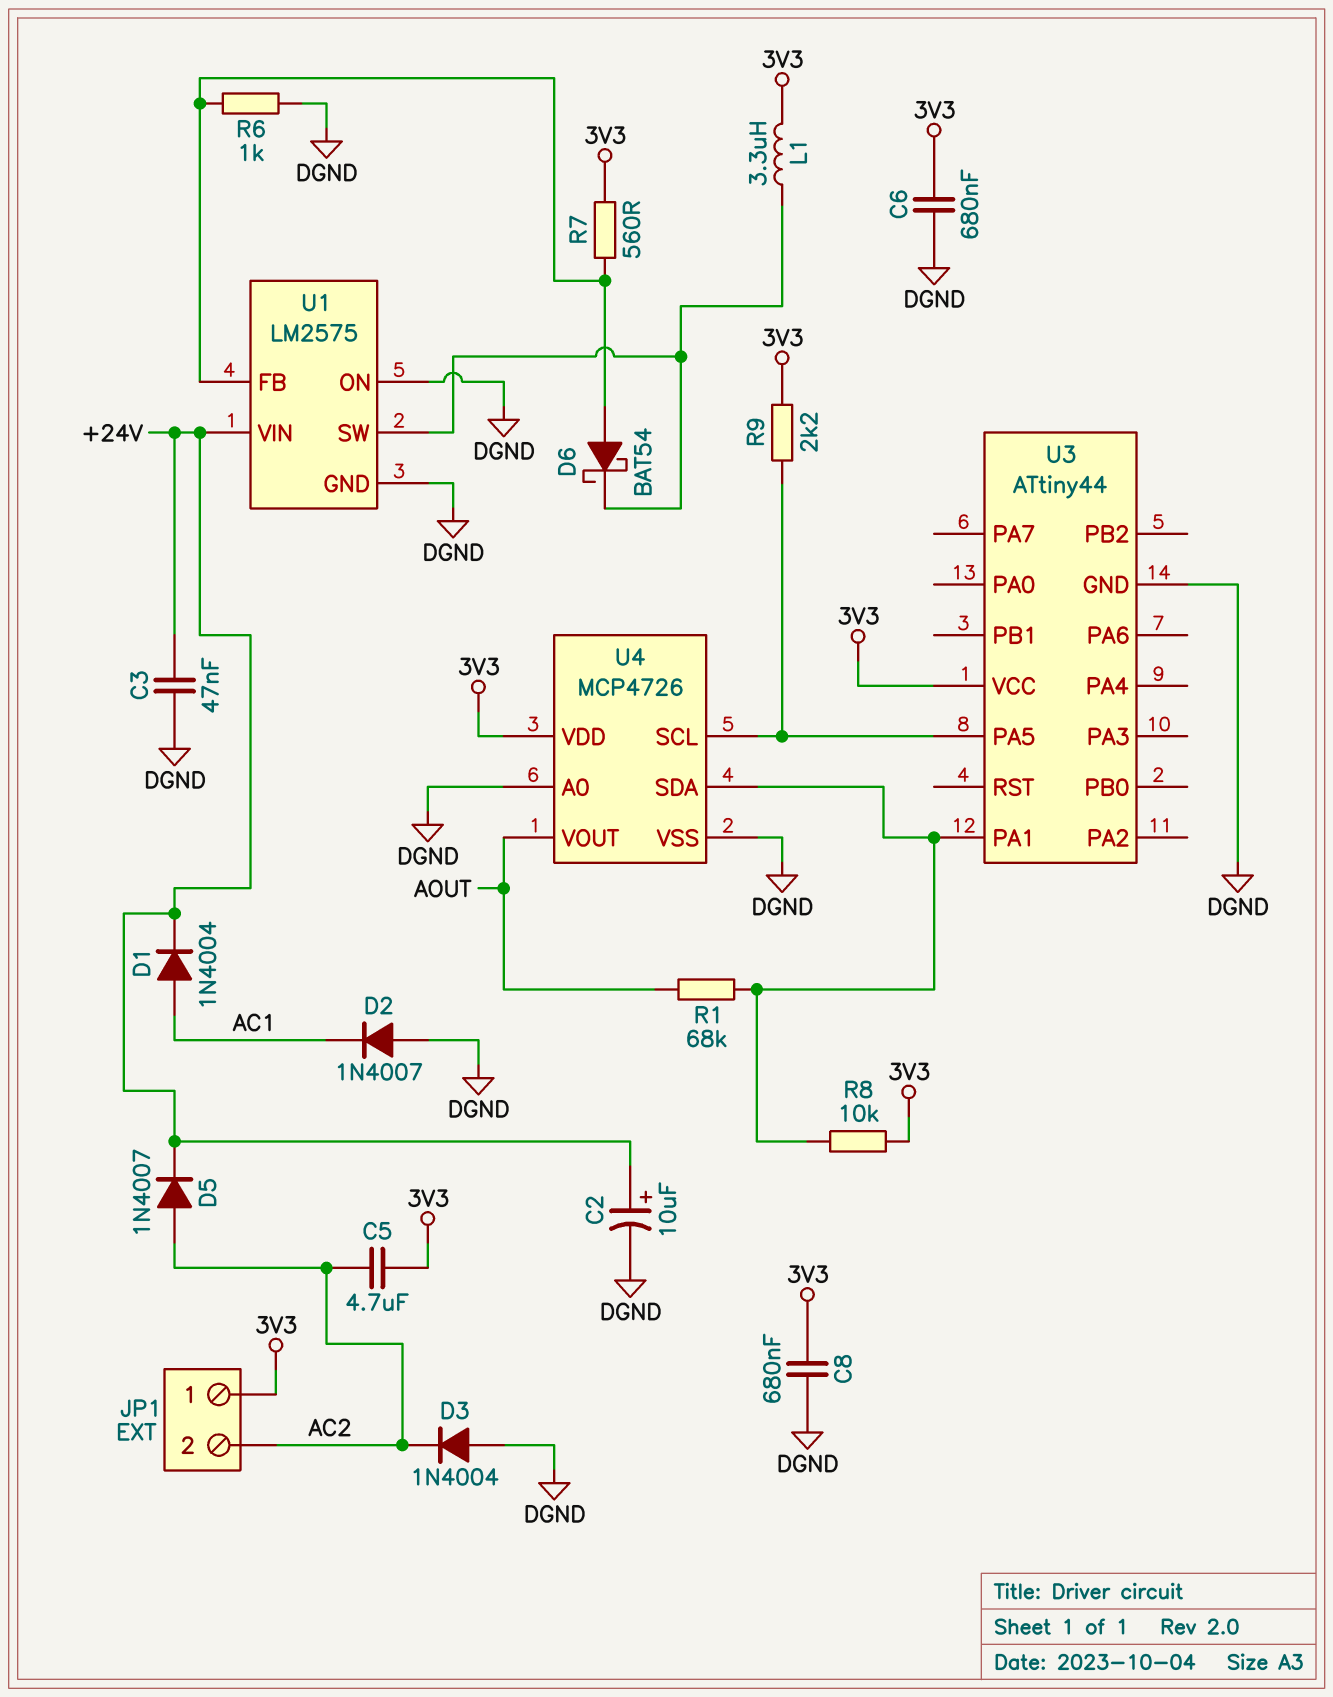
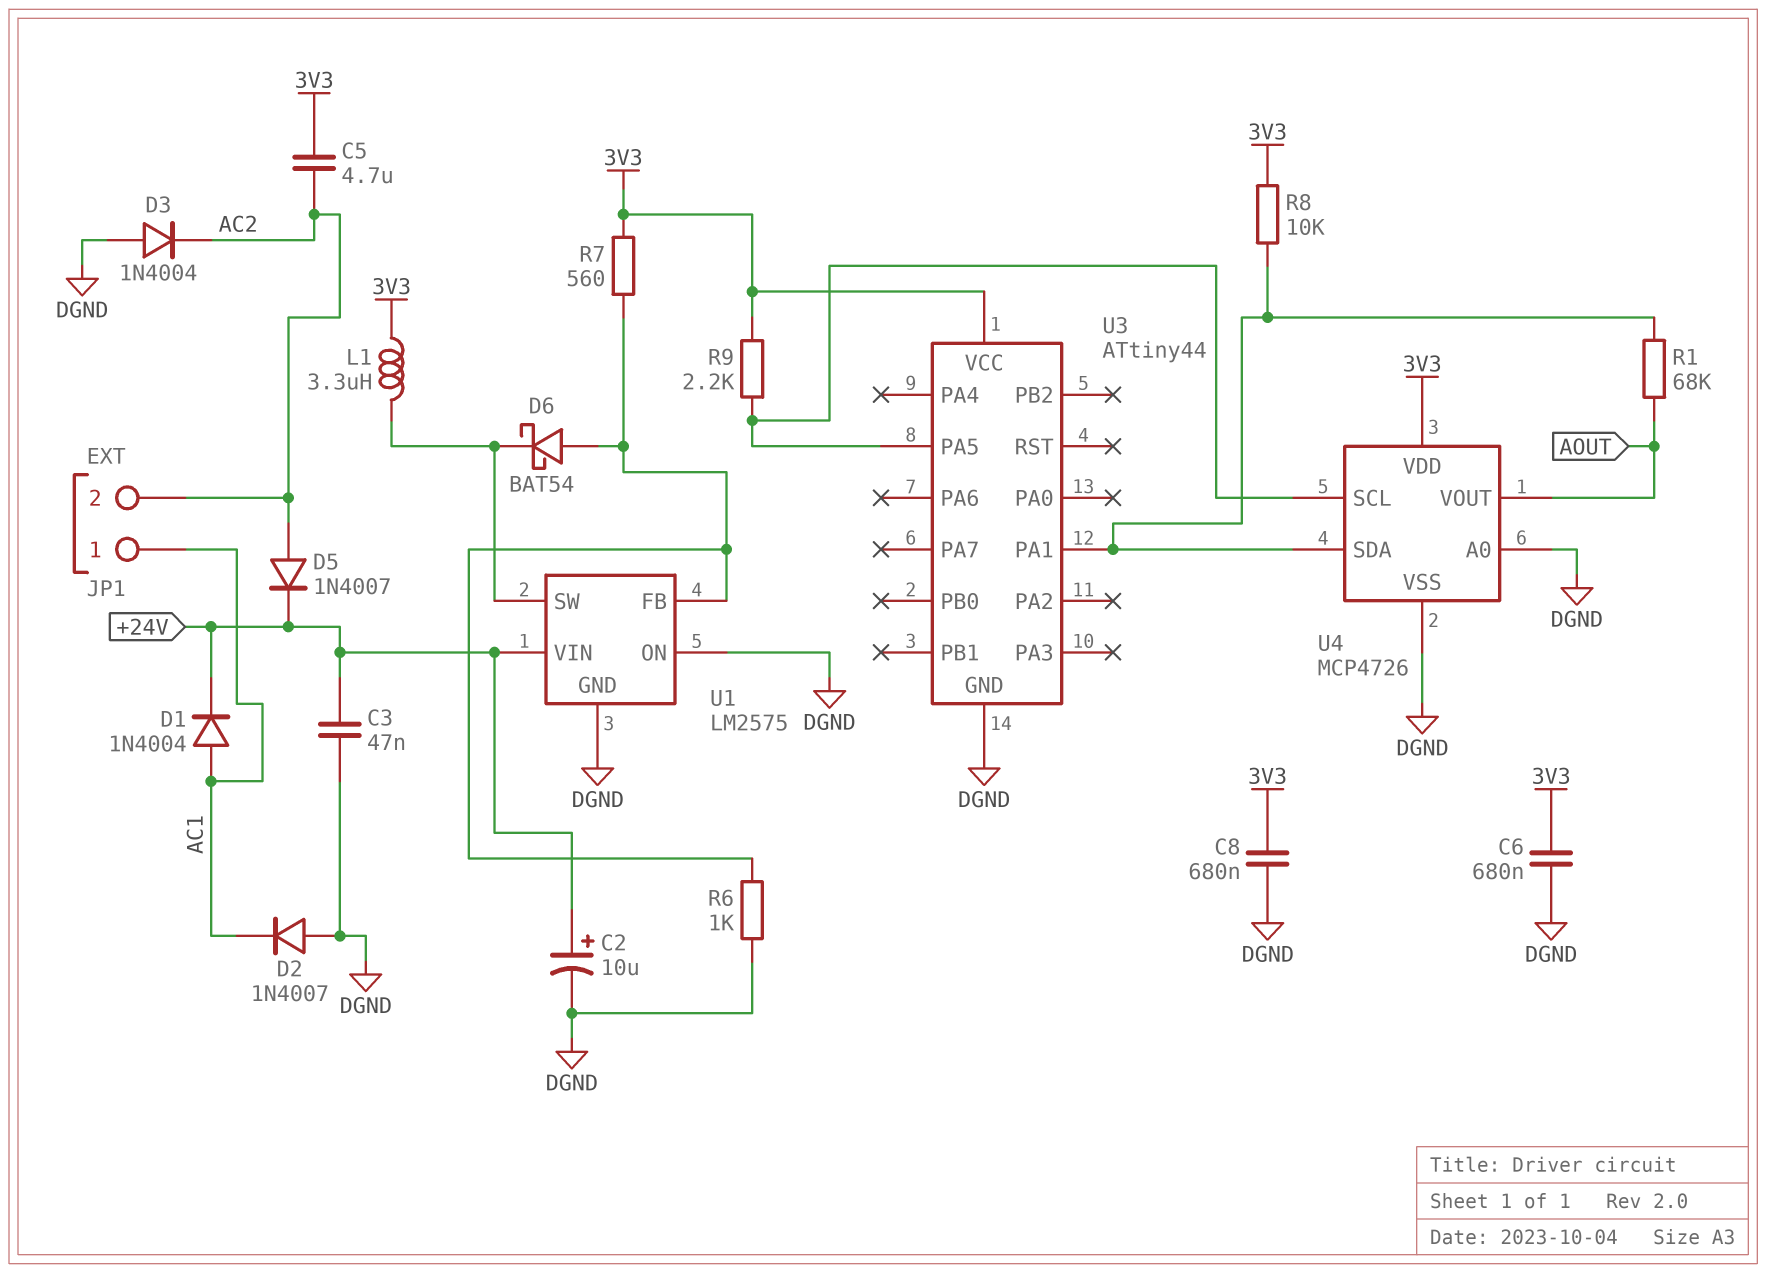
JP1 pin 1: 3V3 -> AC1

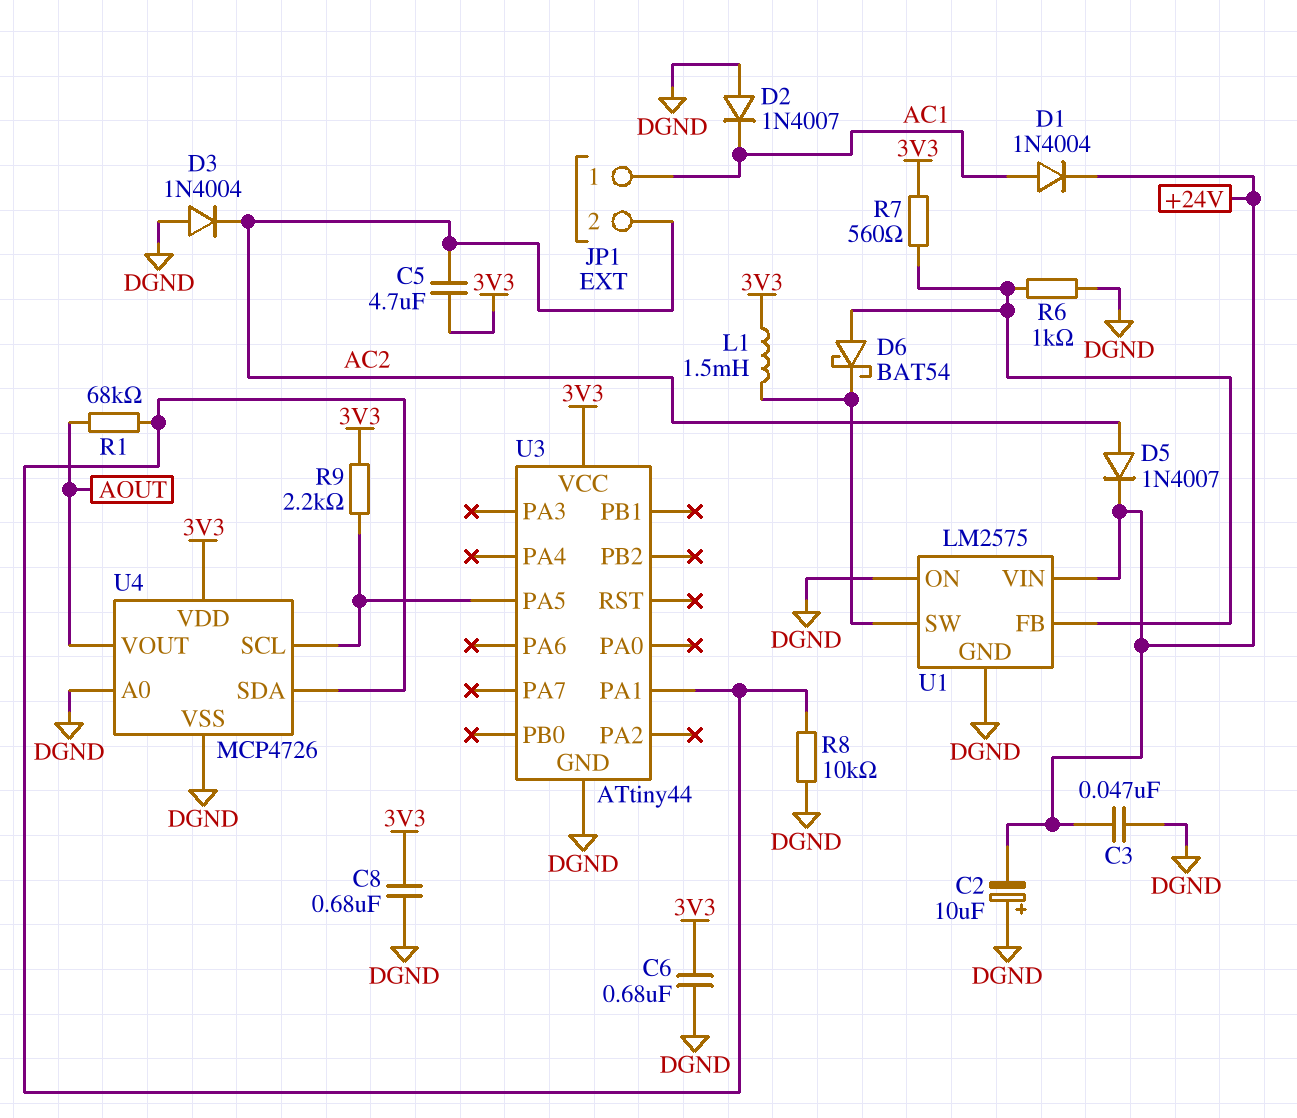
C2: 10uF (plus +24V, minus DGND) -> 10uF (plus DGND, minus +24V)
L1: 3.3uH (3V3, U1/SW) -> 1.5mH (3V3, U1/SW)
R8: 10k (3V3, U3/PA1) -> 10k (DGND, U3/PA1)

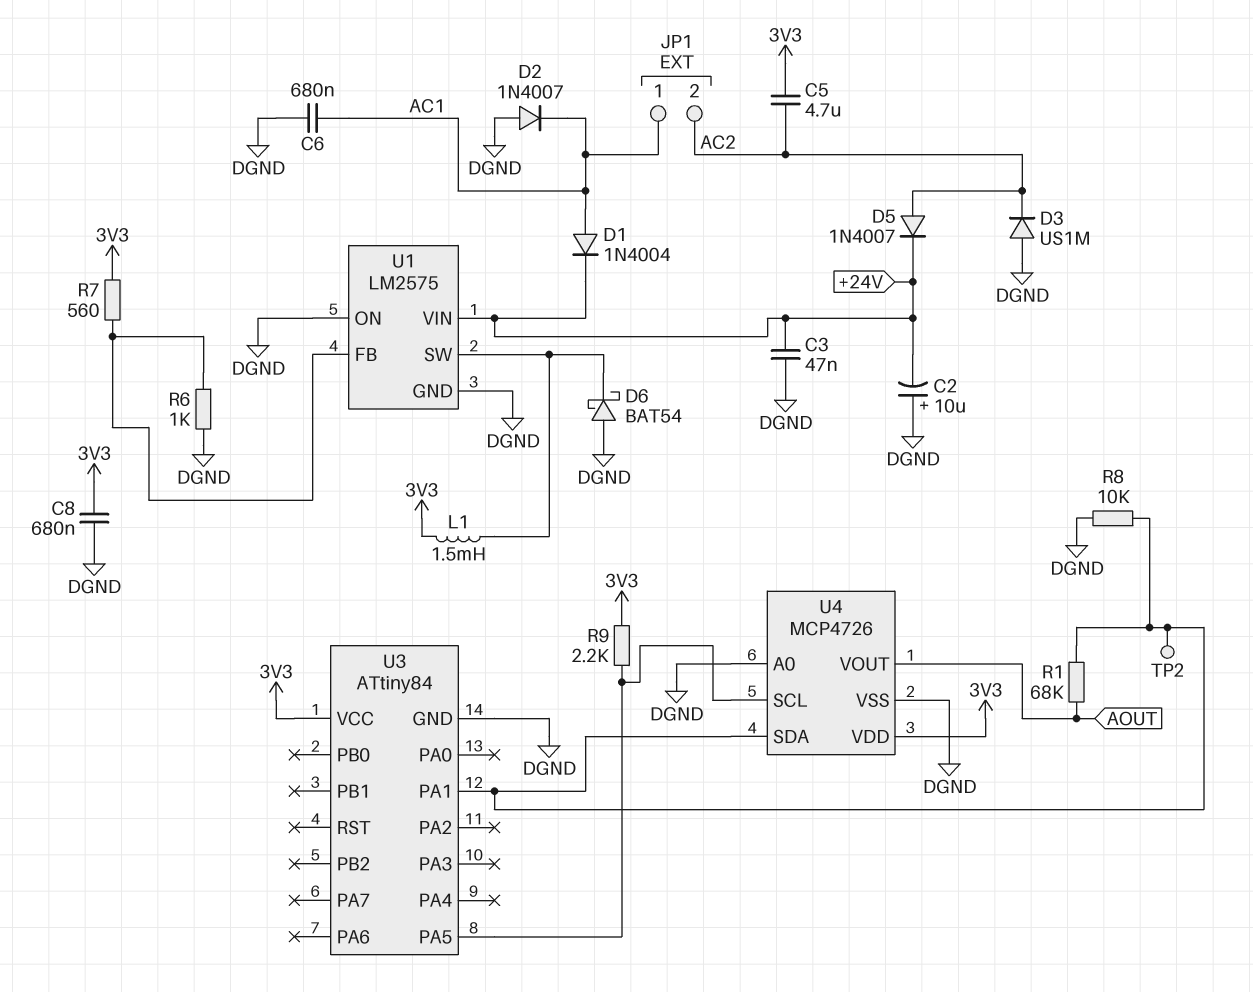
C6: 680nF (3V3, DGND) -> 680nF (AC1, DGND)
D3: diode 1N4004 (A DGND, K AC2) -> diode US1M (A DGND, K AC2)
D6: schottky BAT54 (A U1/FB, K U1/SW) -> schottky BAT54 (A DGND, K U1/SW)
TP2: none -> test point (U3/PA1)
U3: ATtiny44 -> ATtiny84

